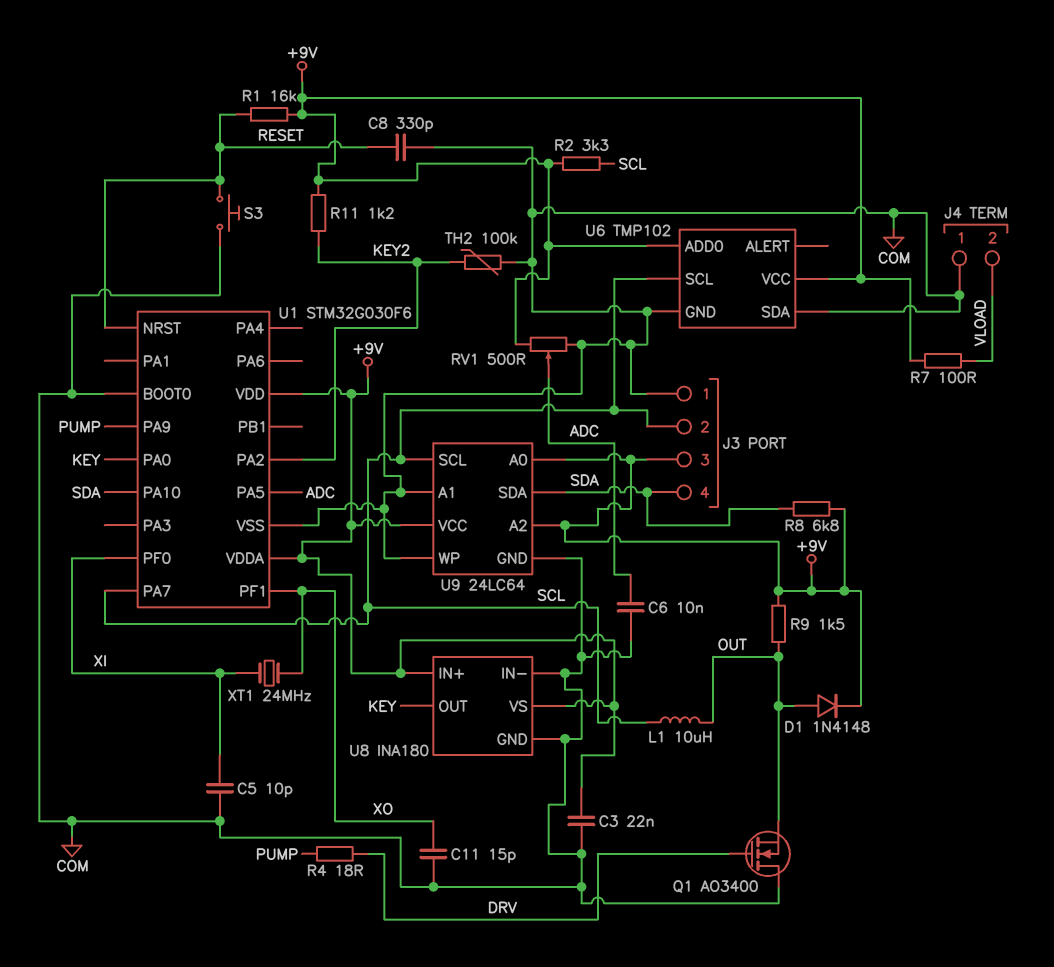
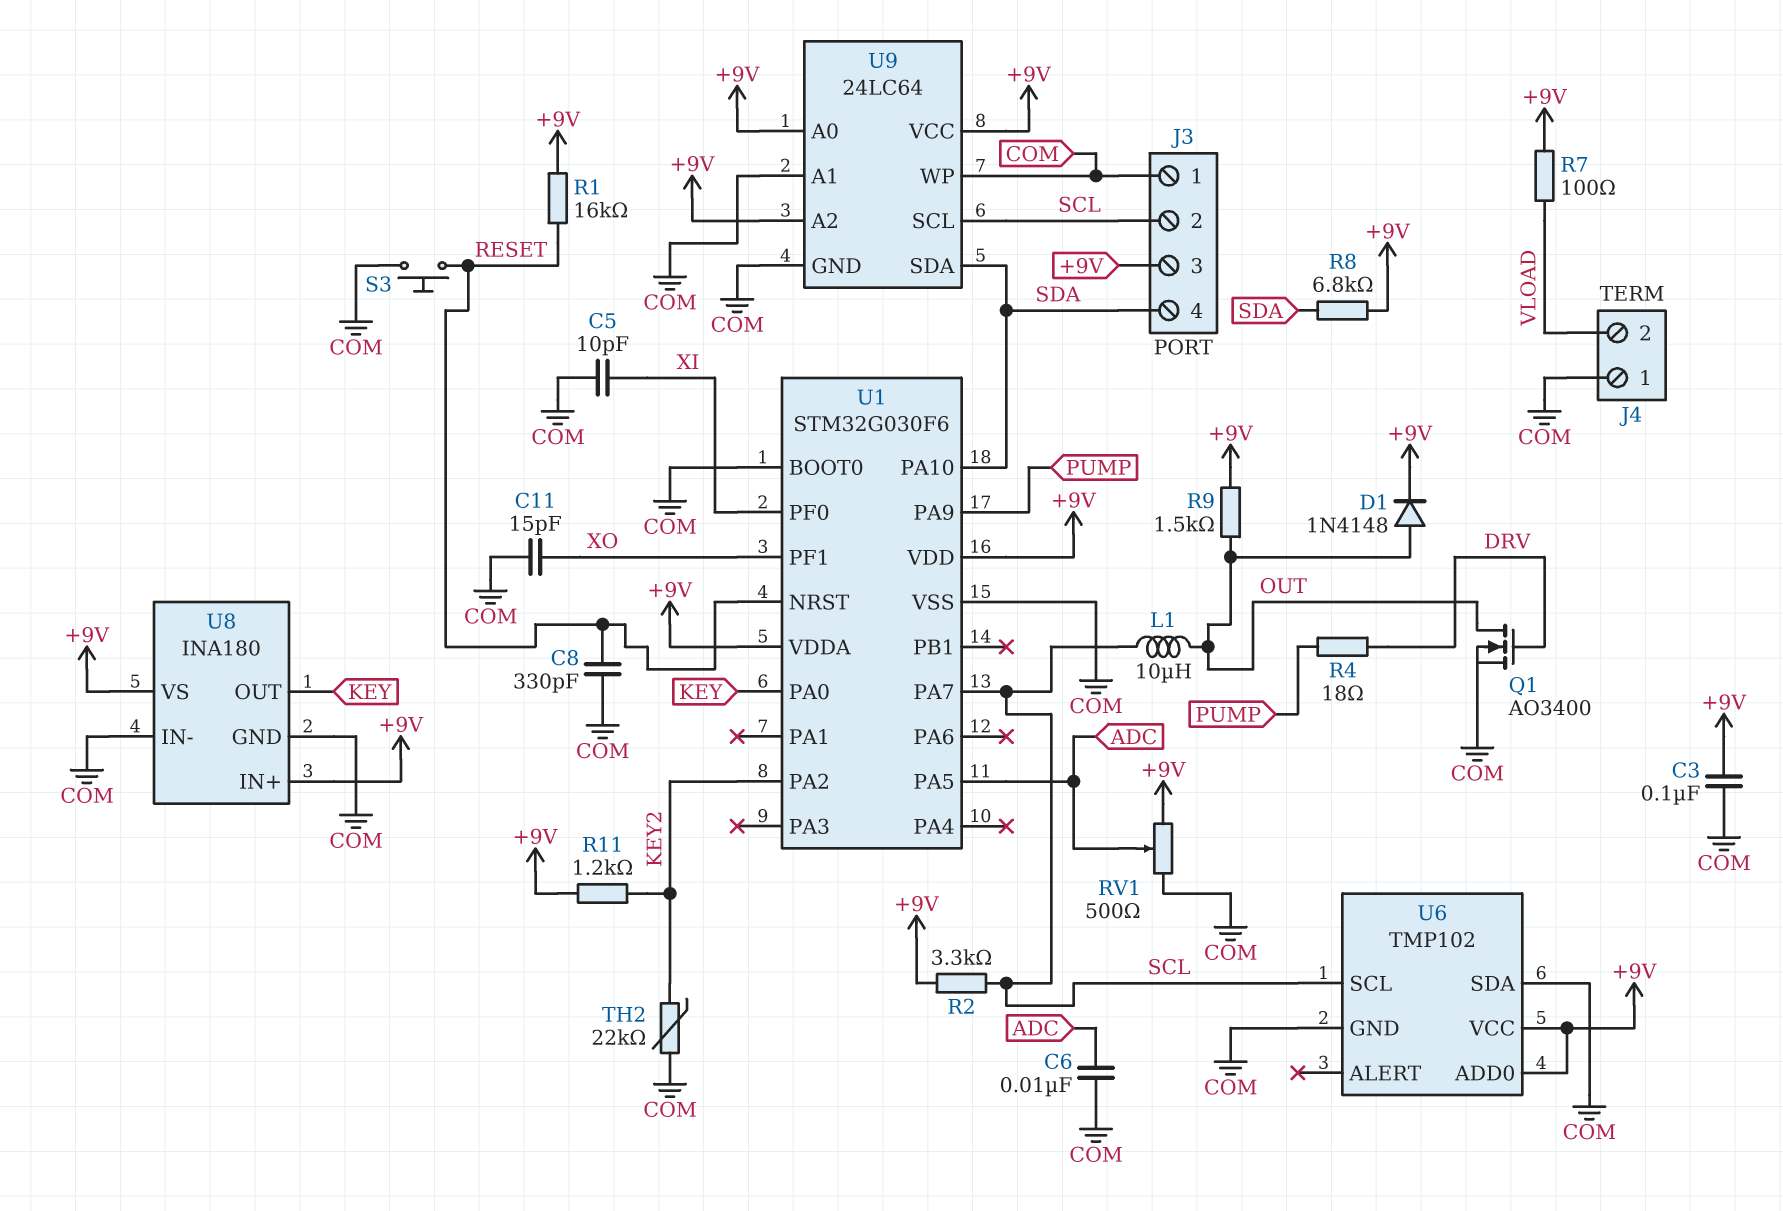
C3: 22nF (+9V, COM) -> 100nF (+9V, COM)
Q1: NMOS AO3400 (G DRV, D COM, S OUT) -> NMOS AO3400 (G DRV, D OUT, S COM)
TH2: 100k (COM, KEY2) -> 22k (COM, KEY2)
XT1: 24MHz (XI, XO) -> none

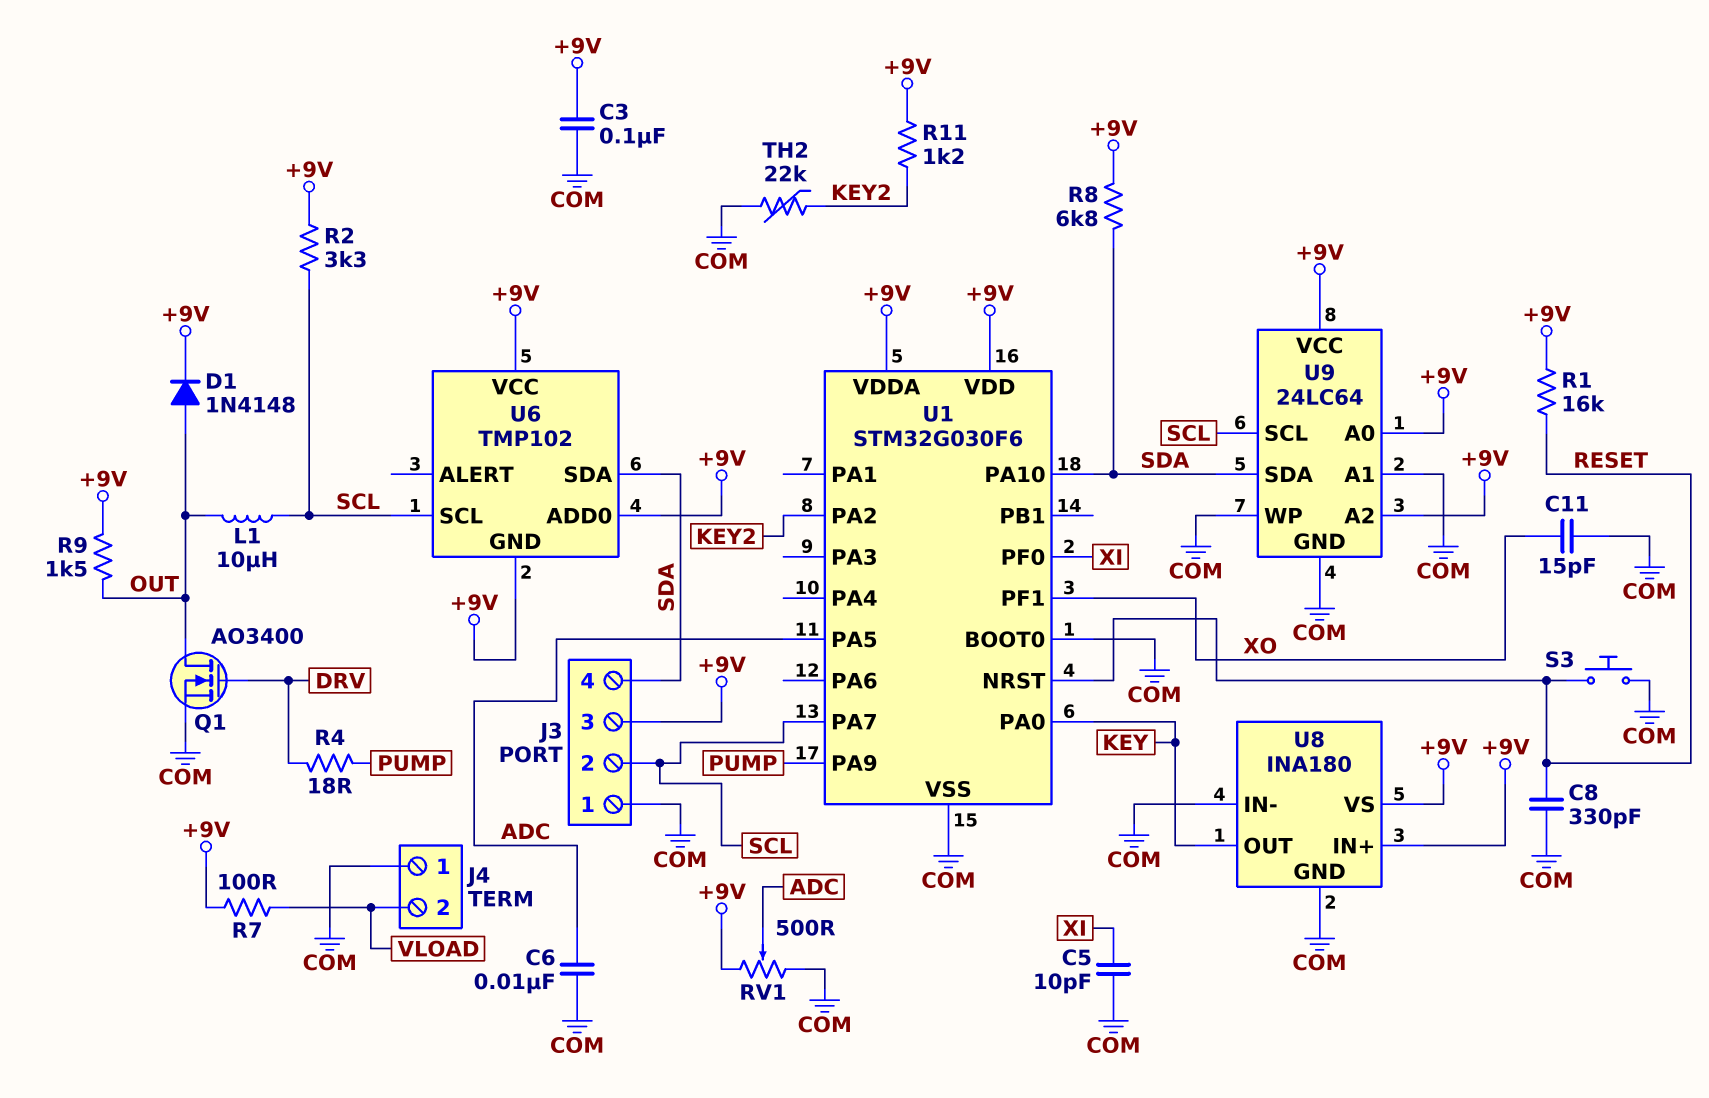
U6 pin GND: COM -> +9V
U6 pin SDA: COM -> SDA

